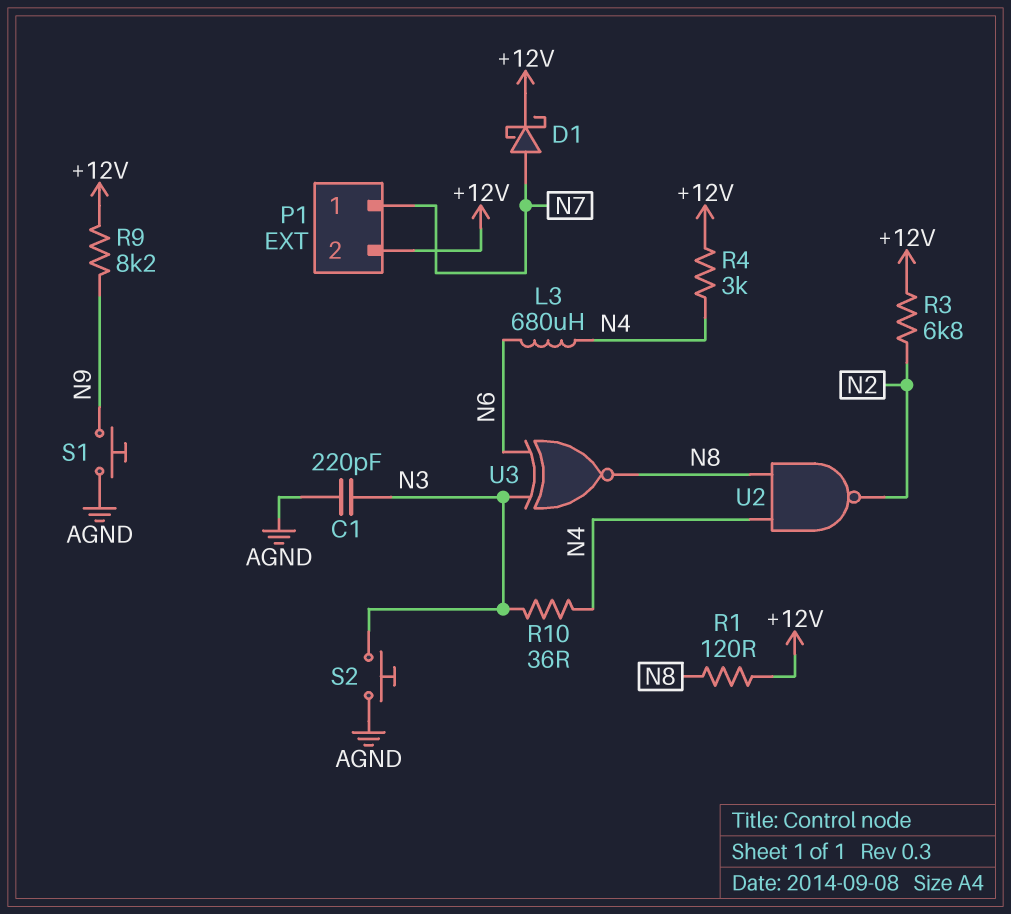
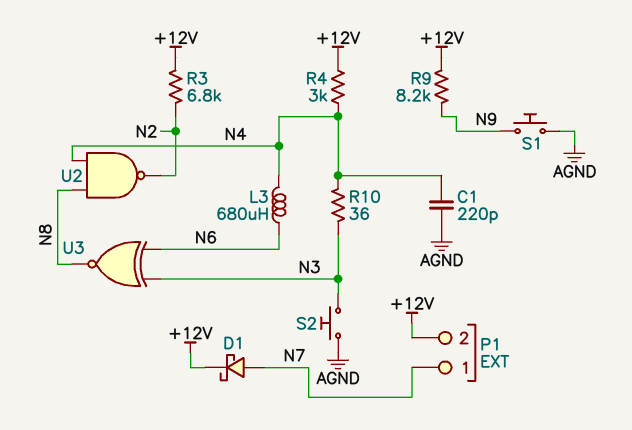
C1: 220pF (AGND, N3) -> 220pF (AGND, N4)
R1: 120 (+12V, N8) -> none

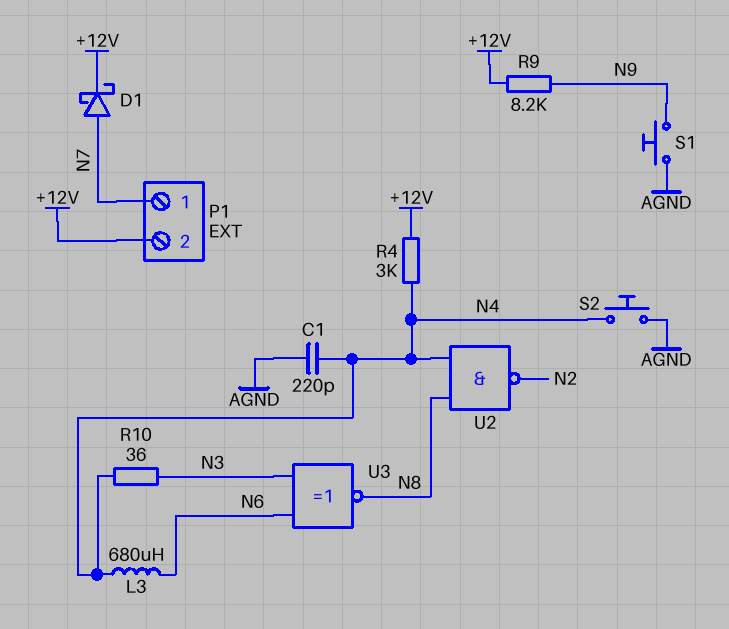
R3: 6.8k (+12V, N2) -> none
S2: button (AGND, N3) -> button (AGND, N4)

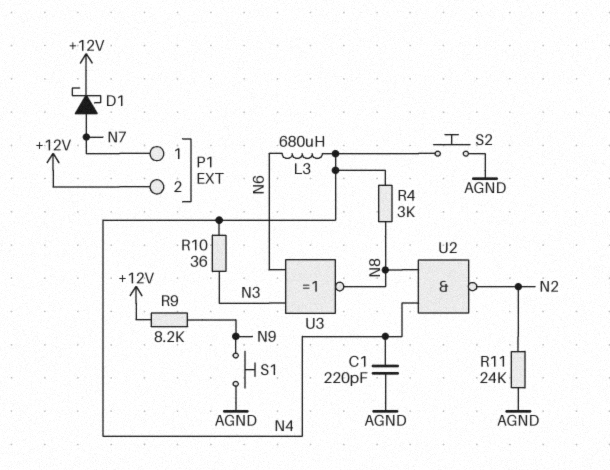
R4: 3k (+12V, N4) -> 3k (N4, N8)
R11: none -> 24k (AGND, N2)

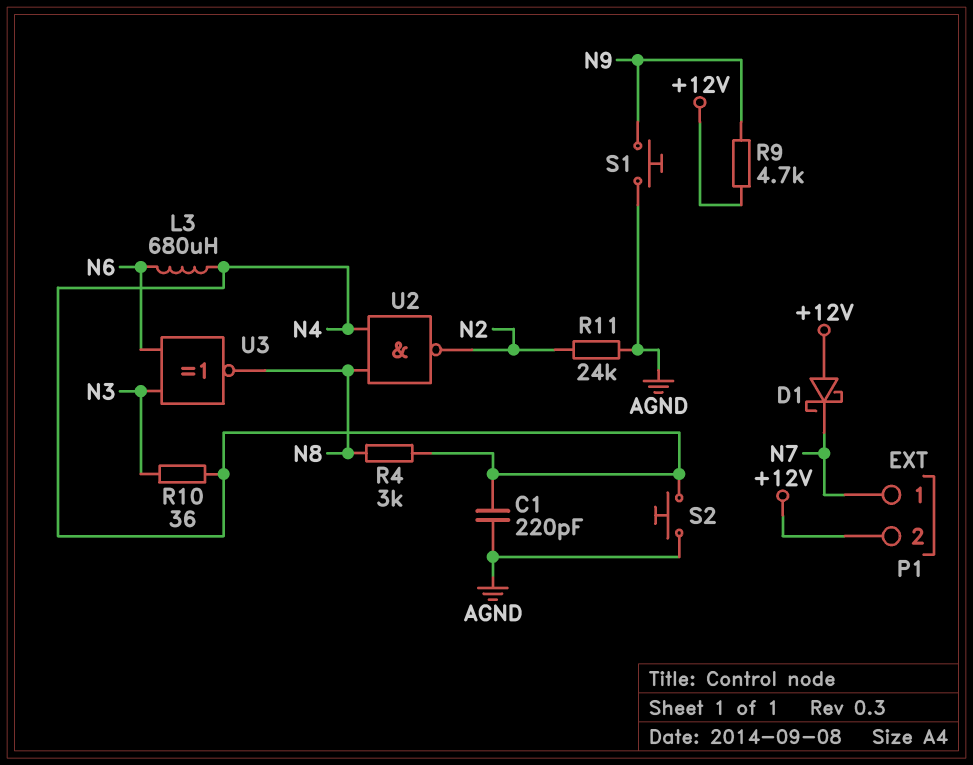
D1: schottky (A N7, K +12V) -> schottky (A +12V, K N7)
R9: 8.2k (+12V, N9) -> 4.7k (+12V, N9)

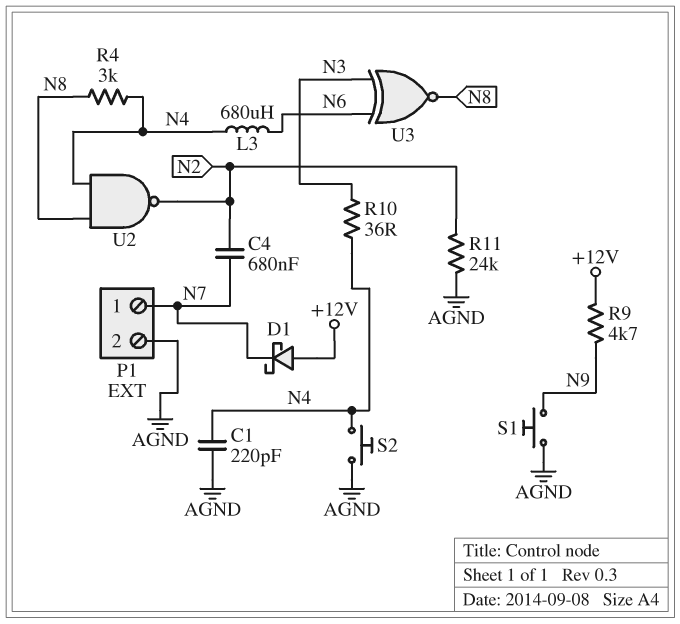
C4: none -> 680nF (N2, N7)
P1 pin 2: +12V -> AGND

